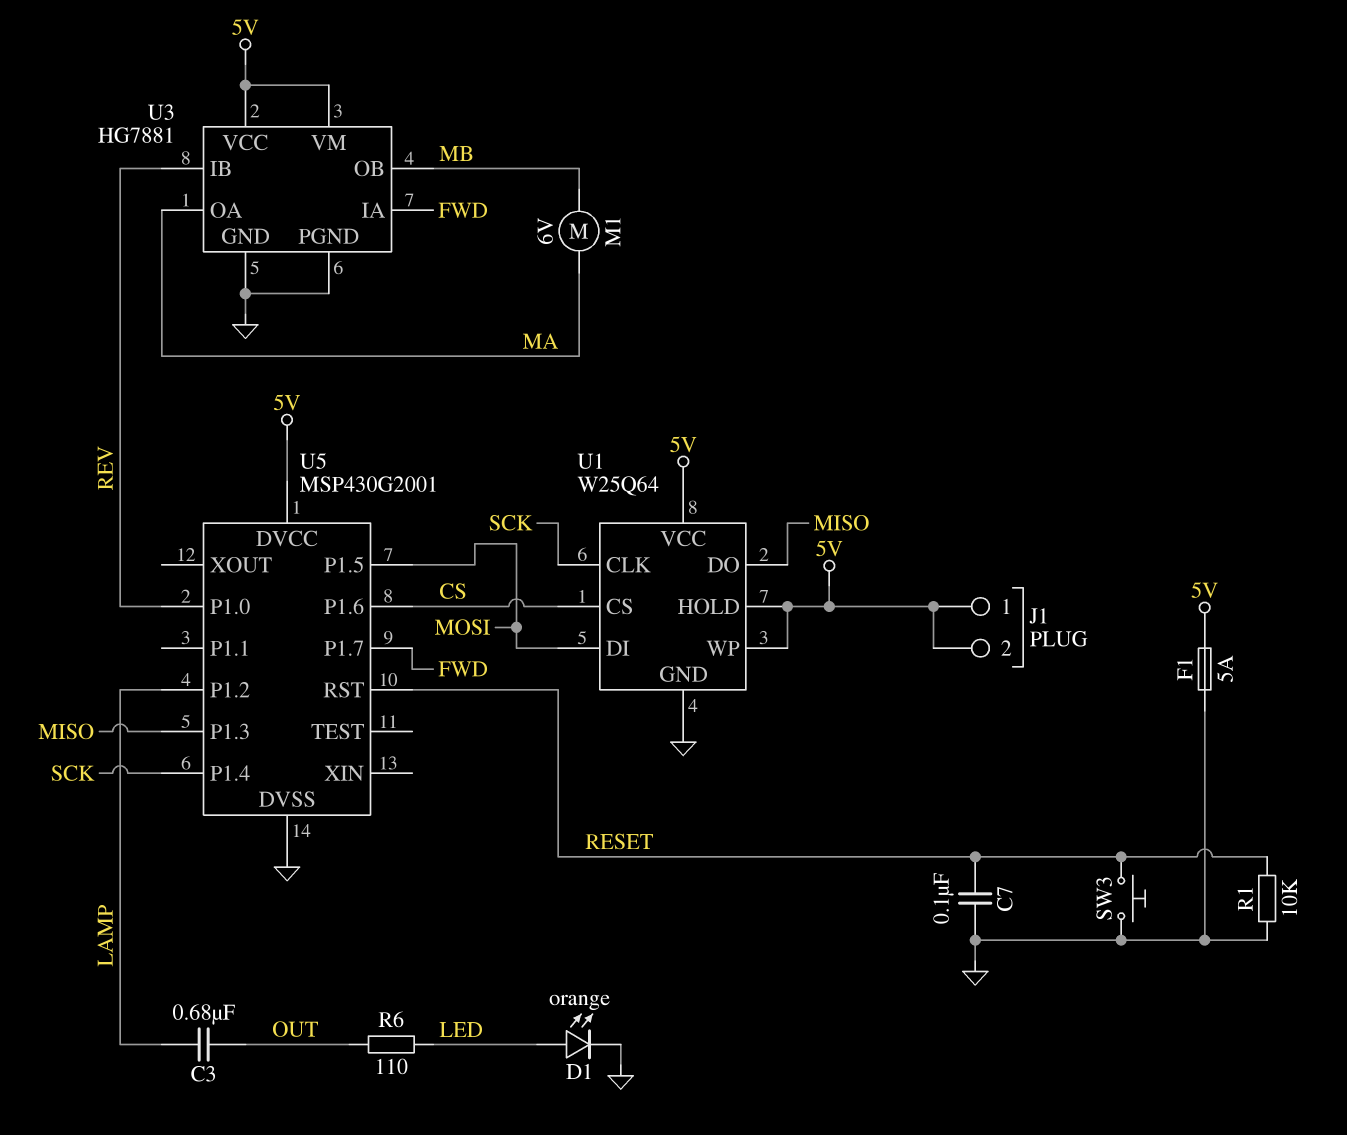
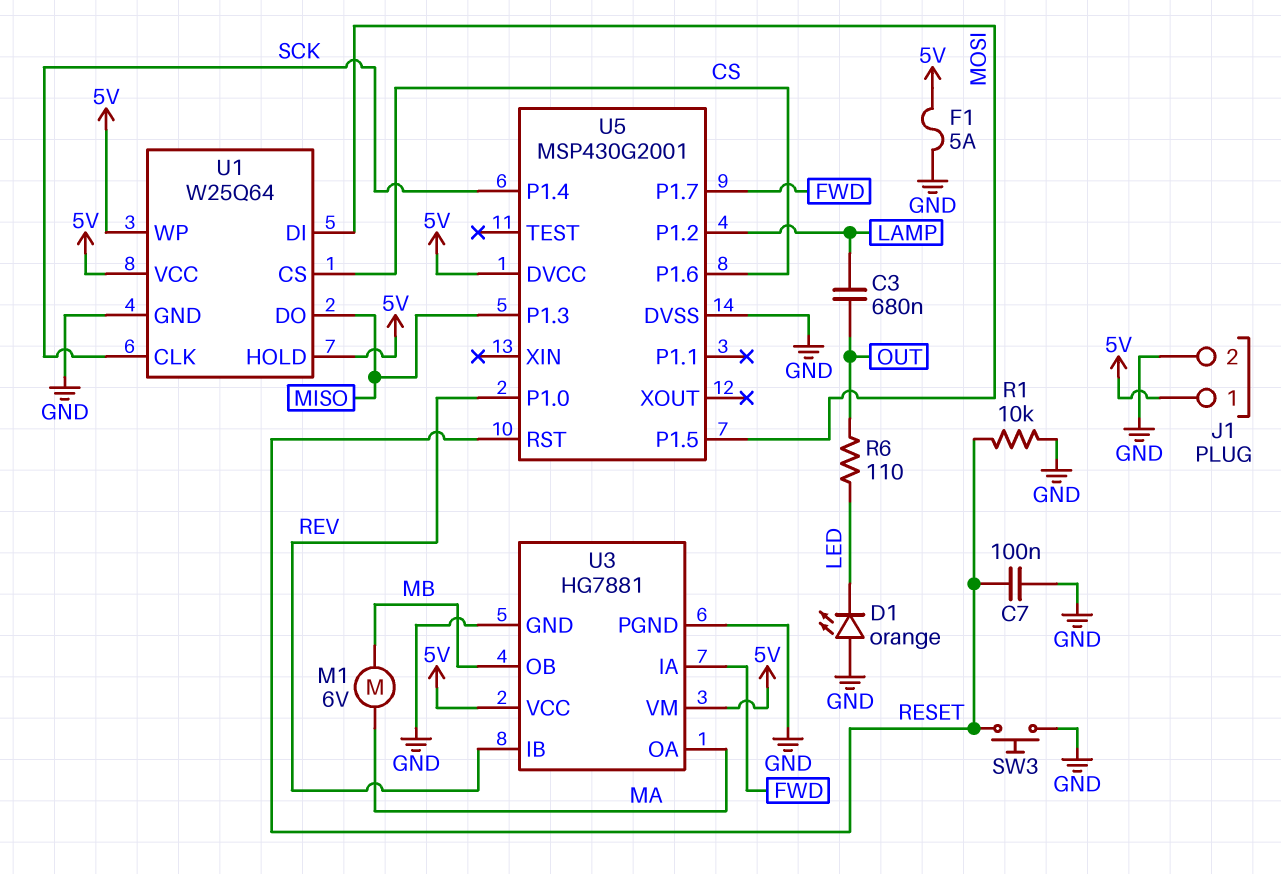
D1: LED orange (A LED, K GND) -> LED orange (A GND, K LED)
J1 pin 2: 5V -> GND

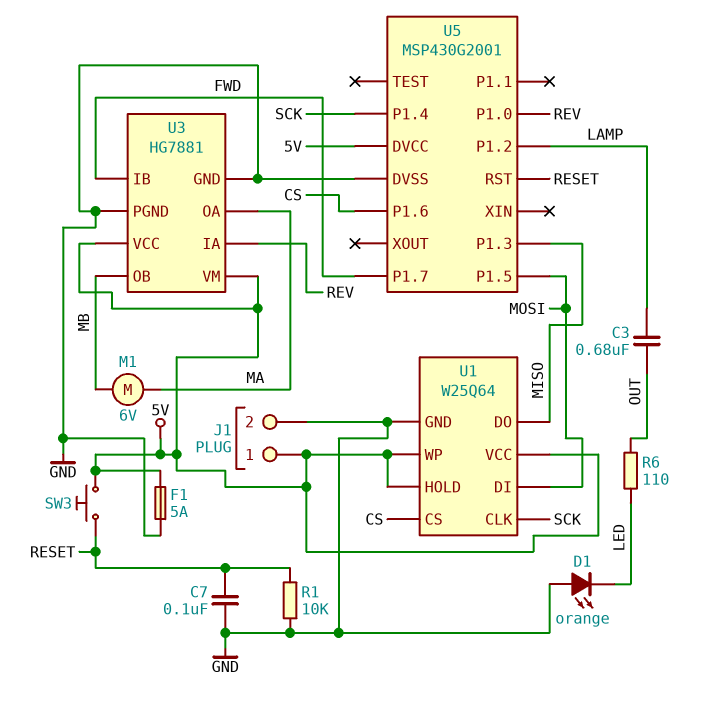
SW3: button (GND, RESET) -> button (5V, RESET)
U3 pin IA: FWD -> REV
U3 pin IB: REV -> FWD

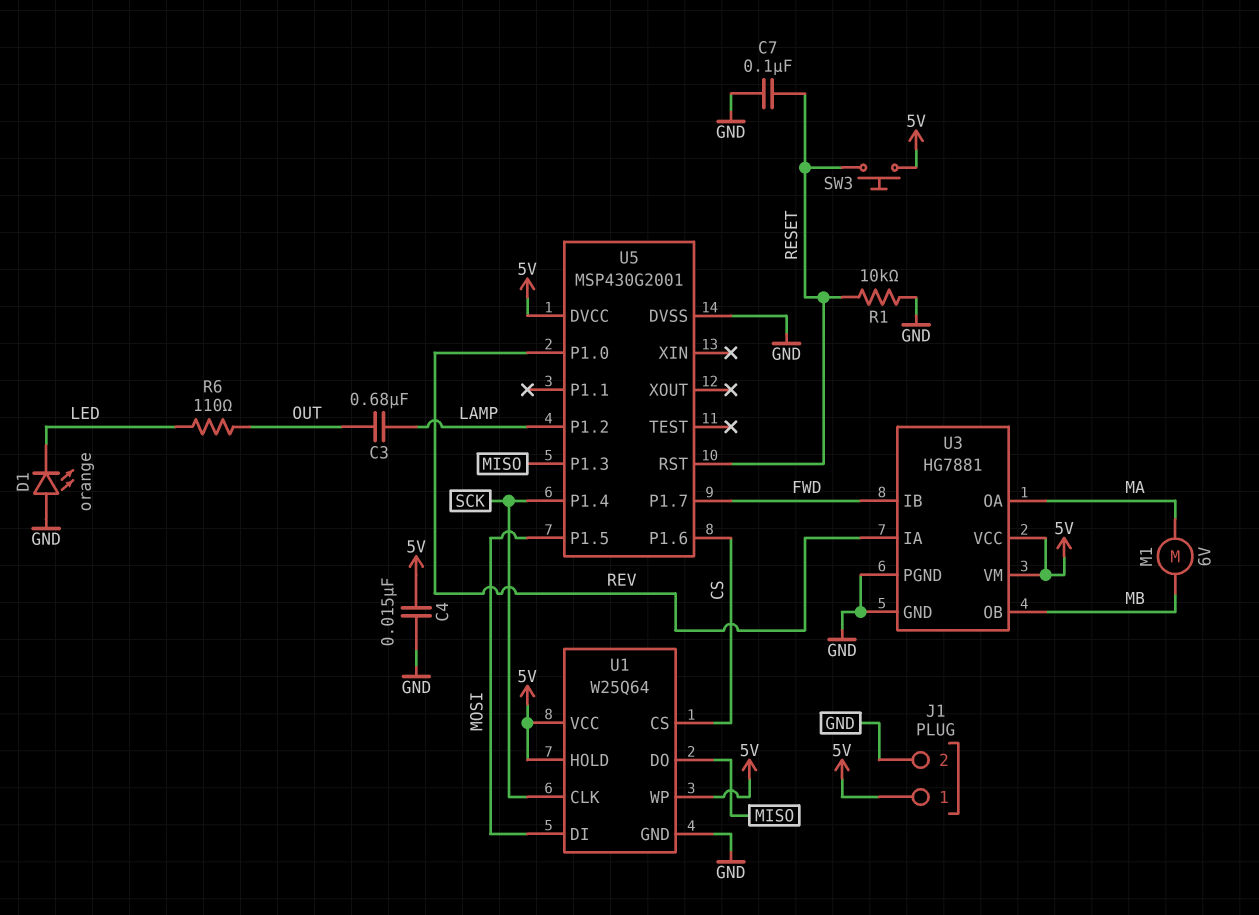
C4: none -> 15nF (5V, GND)
F1: 5A (5V, GND) -> none

